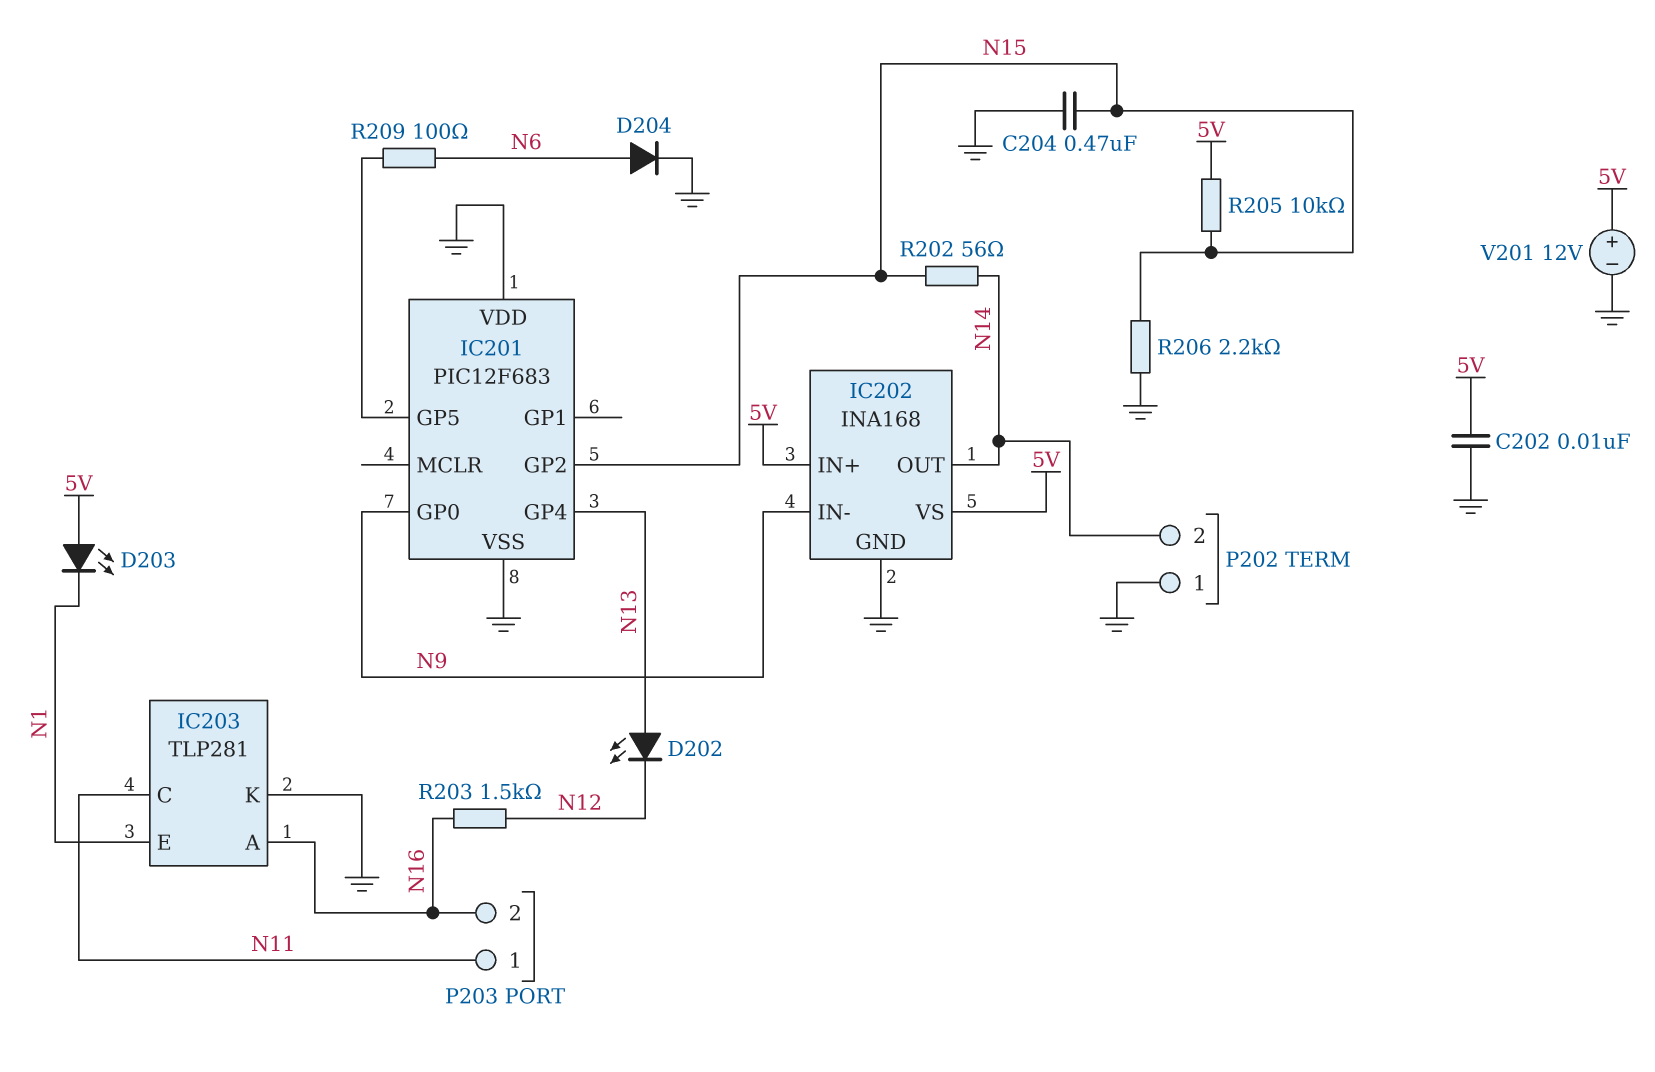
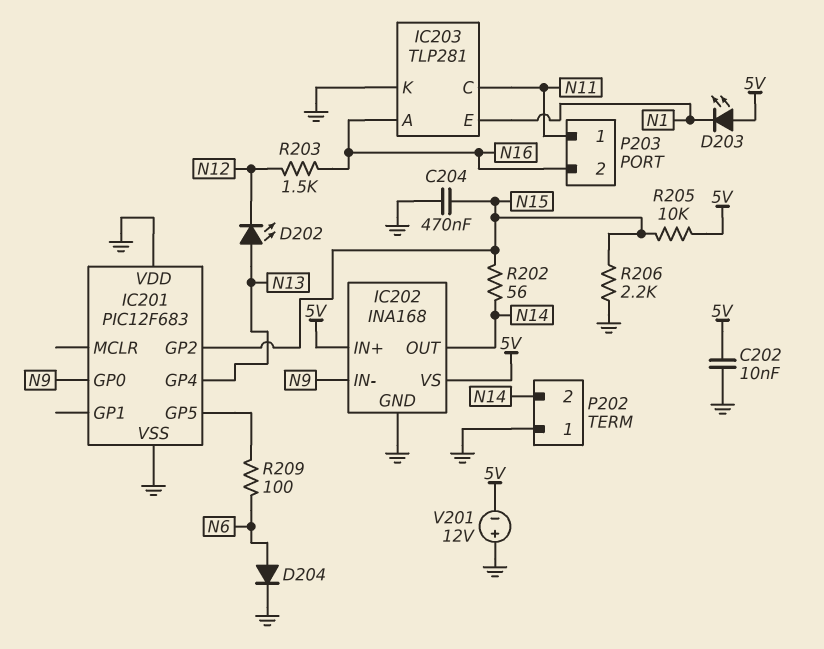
V201: 12V (plus 5V, minus GND) -> 12V (plus GND, minus 5V)

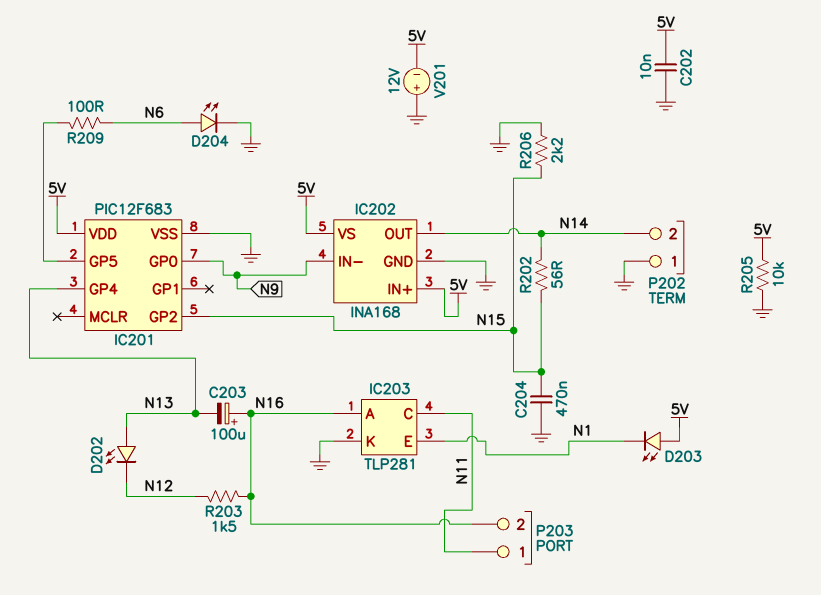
C203: none -> 100uF (plus N16, minus N13)
D204: diode (A N6, K GND) -> LED (A N6, K GND)
IC201 pin VDD: GND -> 5V
R205: 10k (5V, N15) -> 10k (5V, GND)

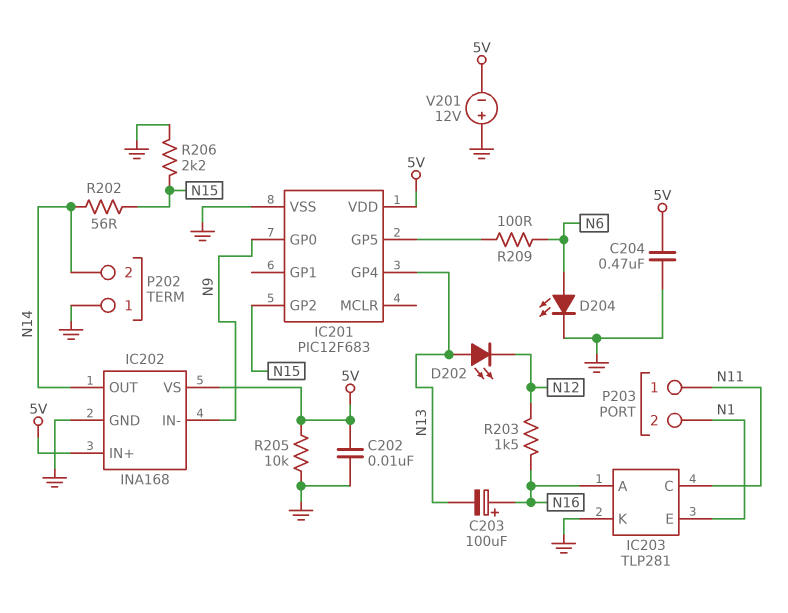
C204: 470nF (GND, N15) -> 470nF (5V, GND)
D203: LED (A 5V, K N1) -> none
P203 pin 2: N16 -> N1

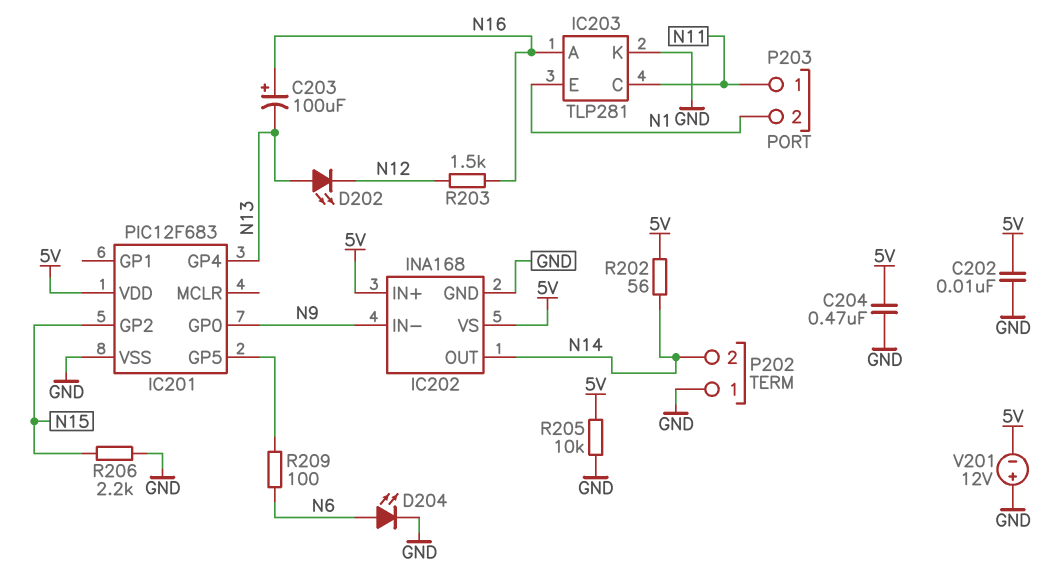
R202: 56 (N14, N15) -> 56 (5V, N14)

